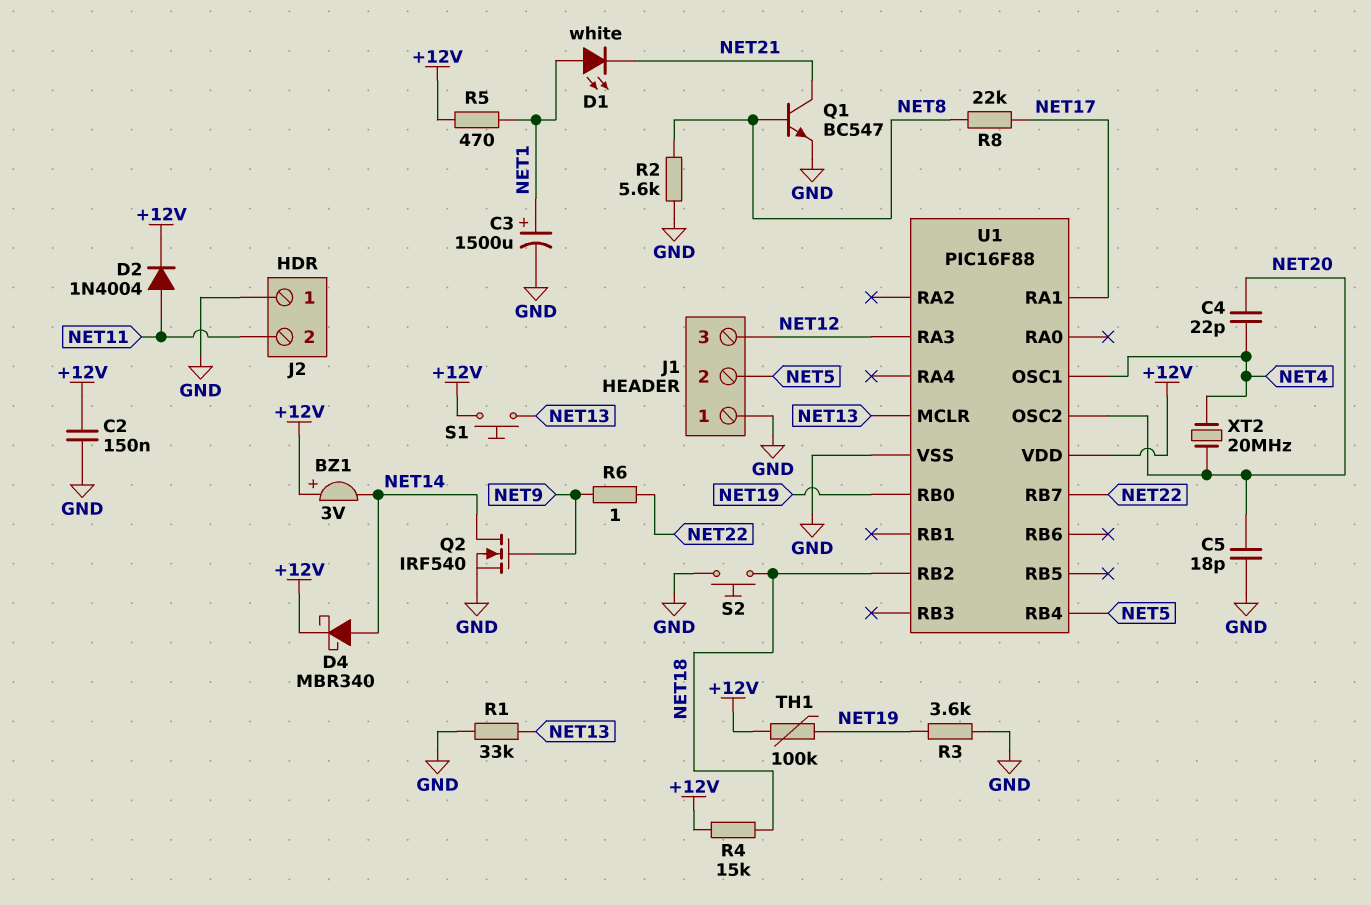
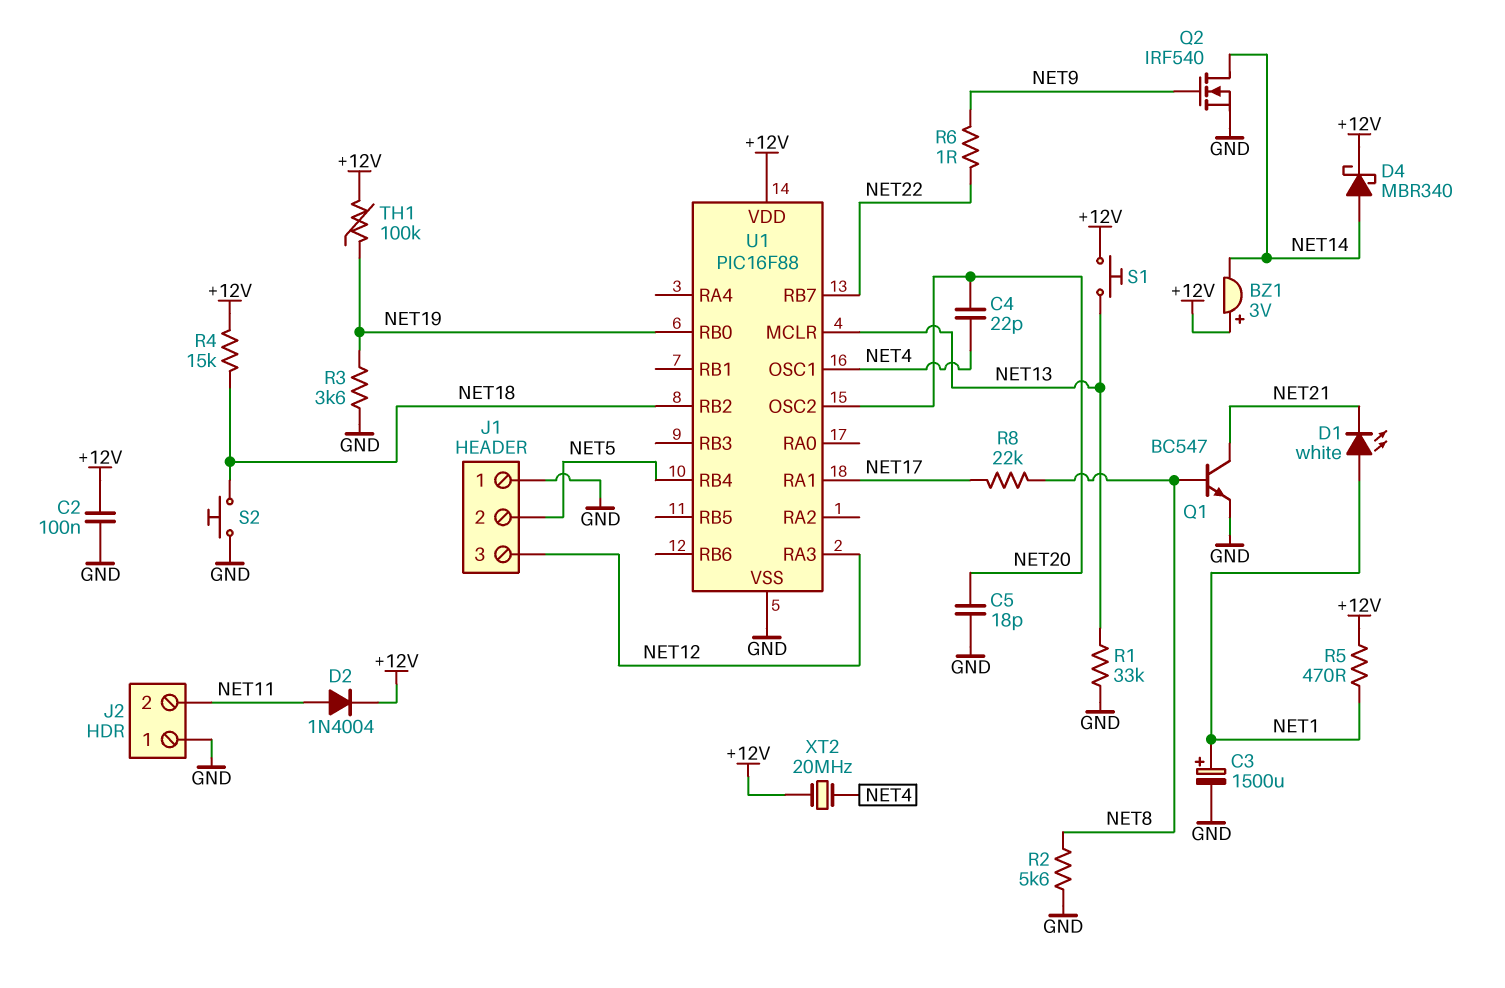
C2: 150nF (+12V, GND) -> 100nF (+12V, GND)
XT2: 20MHz (NET4, NET20) -> 20MHz (+12V, NET4)

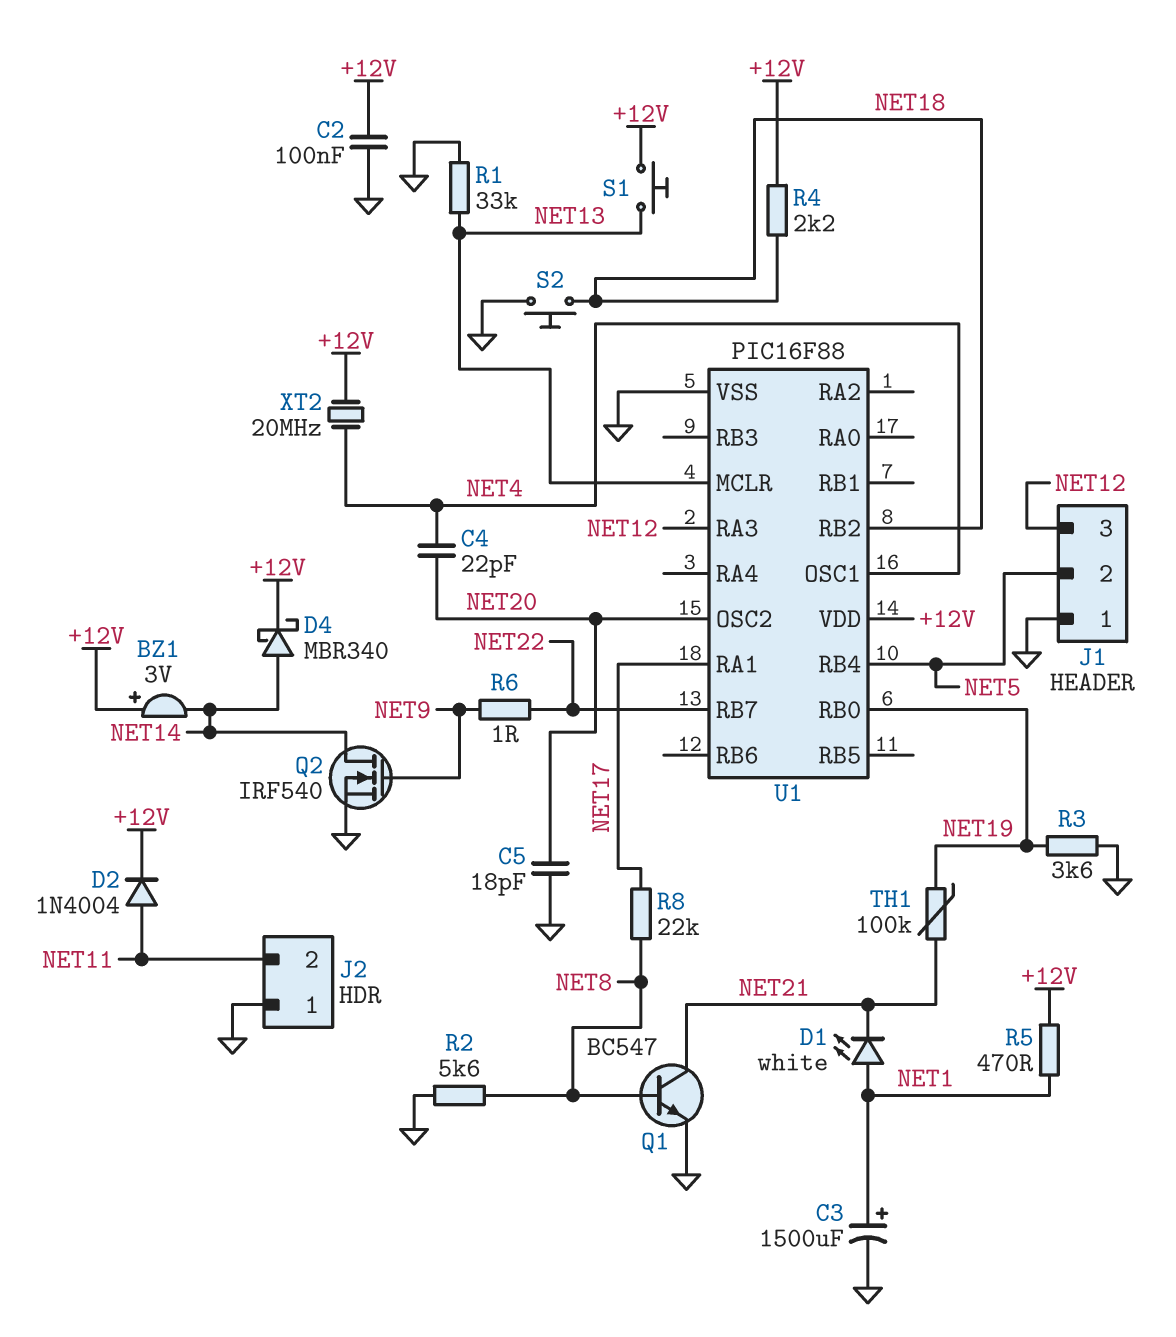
R4: 15k (+12V, NET18) -> 2.2k (+12V, NET18)
TH1: 100k (+12V, NET19) -> 100k (NET19, NET21)

